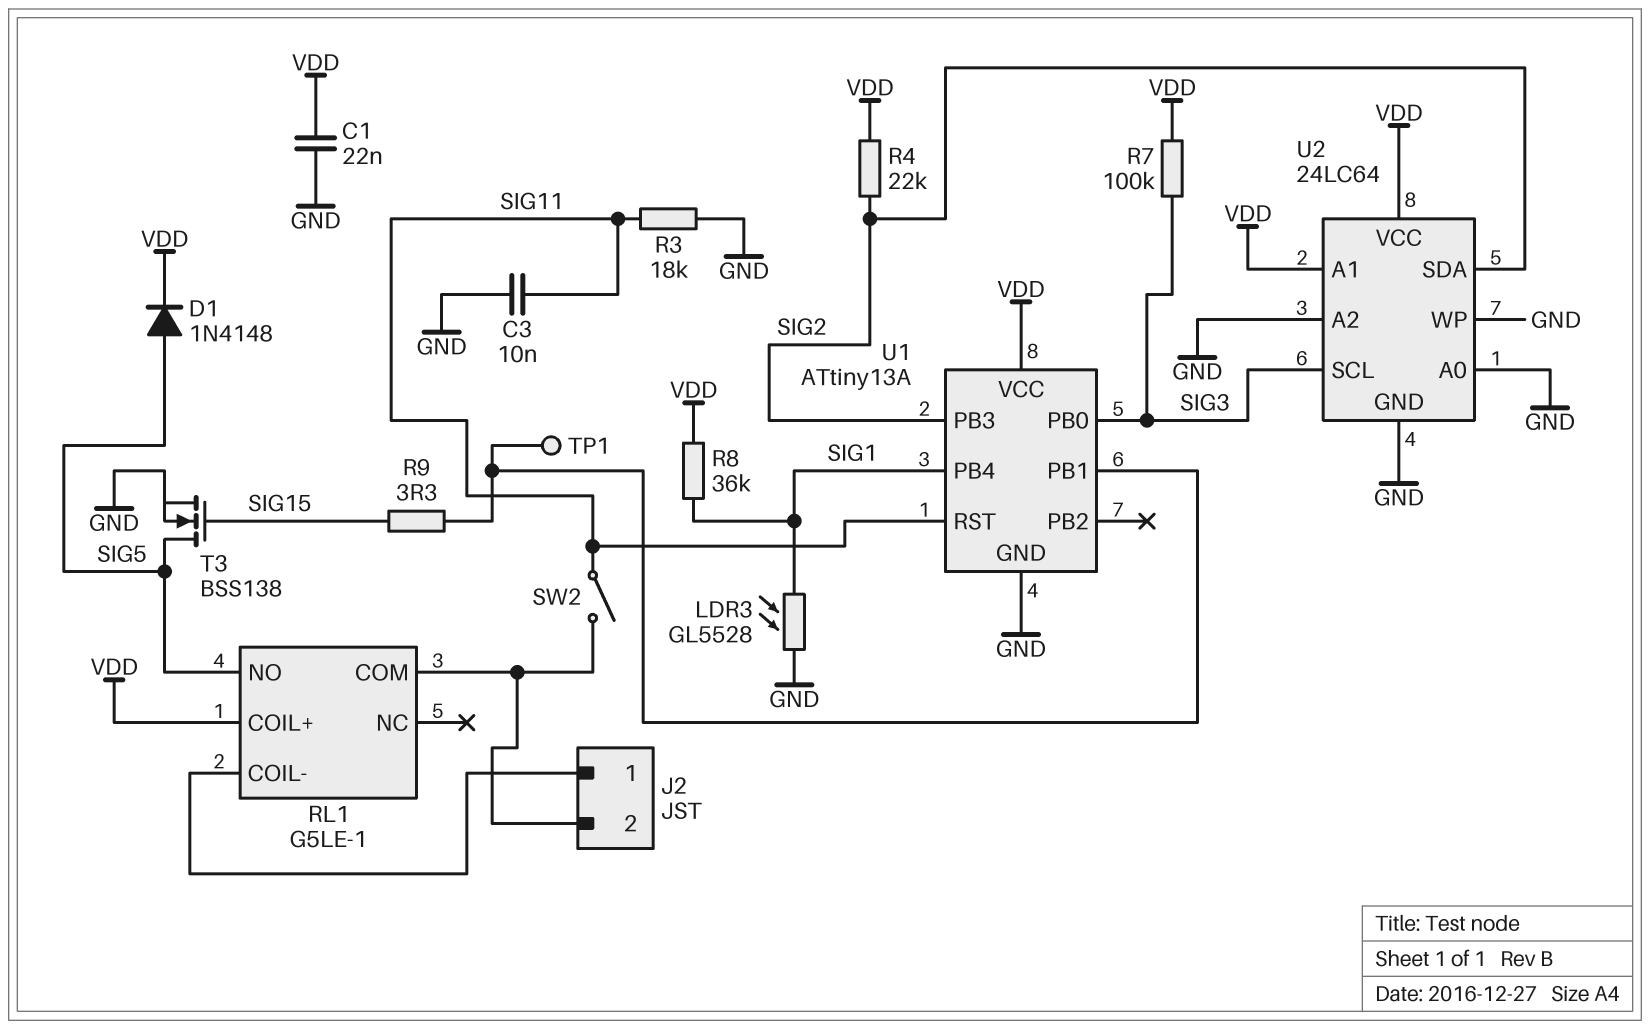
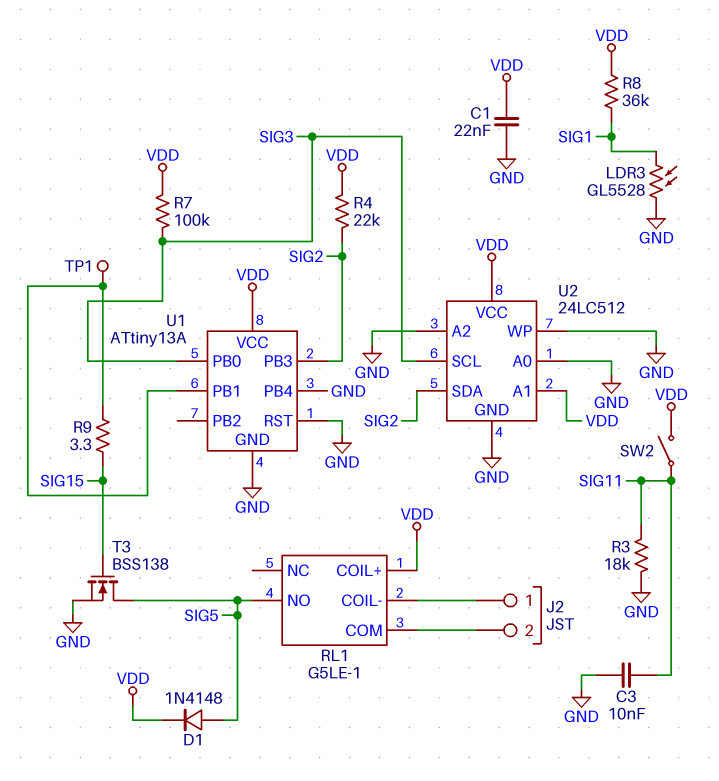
SW2: switch (J2/2, SIG11) -> switch (SIG11, VDD)
U1 pin PB4: SIG1 -> GND
U1 pin RST: SIG11 -> GND
U2: 24LC64 -> 24LC512

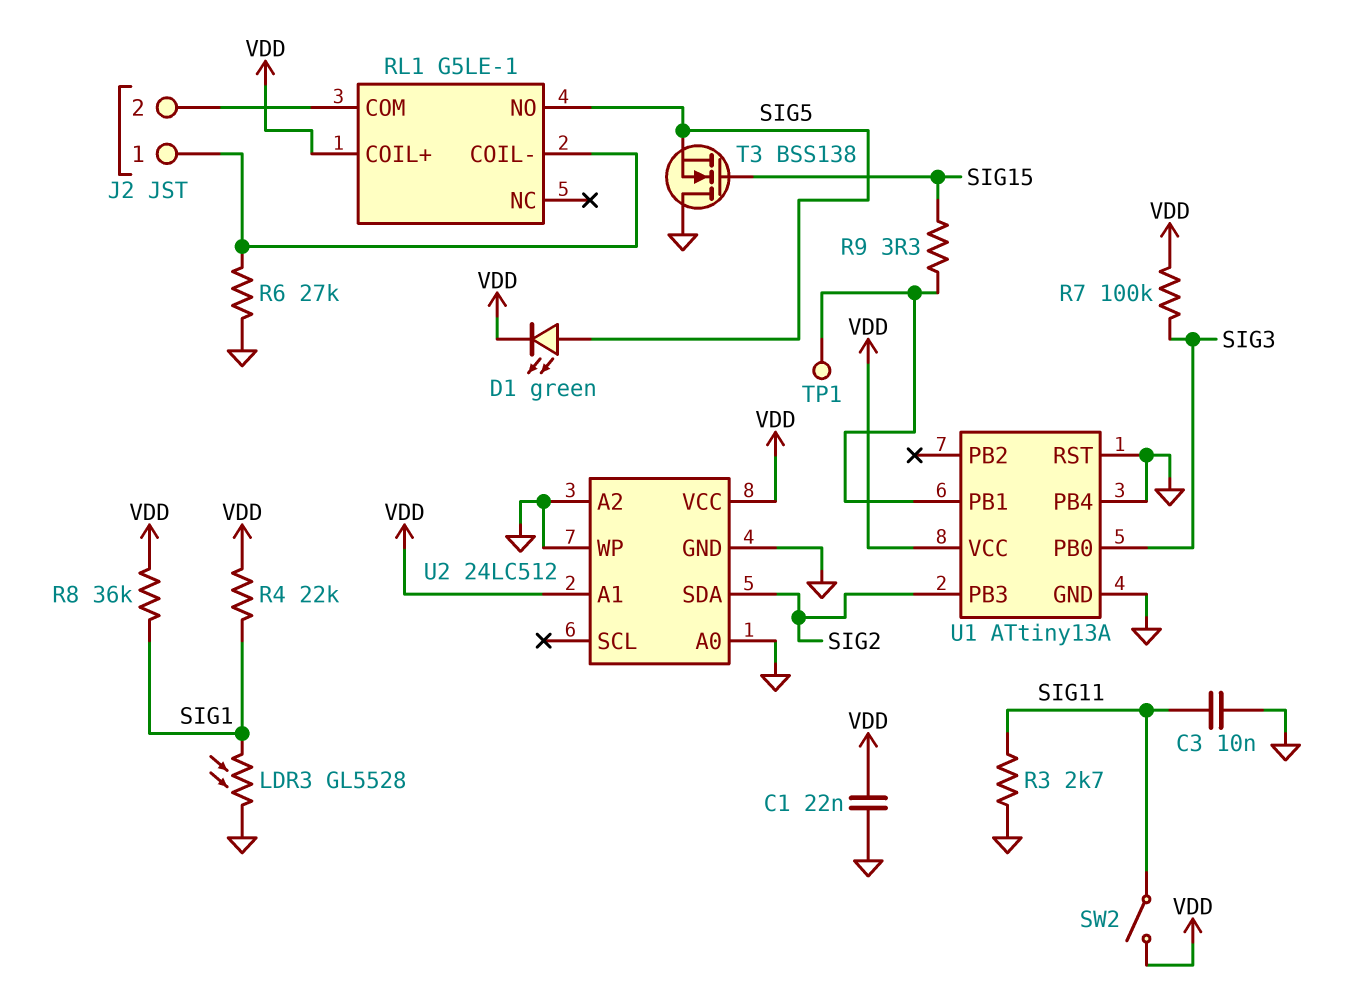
D1: diode 1N4148 (A SIG5, K VDD) -> LED green (A SIG5, K VDD)
R3: 18k (GND, SIG11) -> 2.7k (GND, SIG11)
R4: 22k (SIG2, VDD) -> 22k (SIG1, VDD)
R6: none -> 27k (GND, J2/1)
T3: NMOS BSS138 (G SIG15, D SIG5, S GND) -> NMOS BSS138 (G SIG15, D GND, S SIG5)
U2 pin SCL: SIG3 -> none

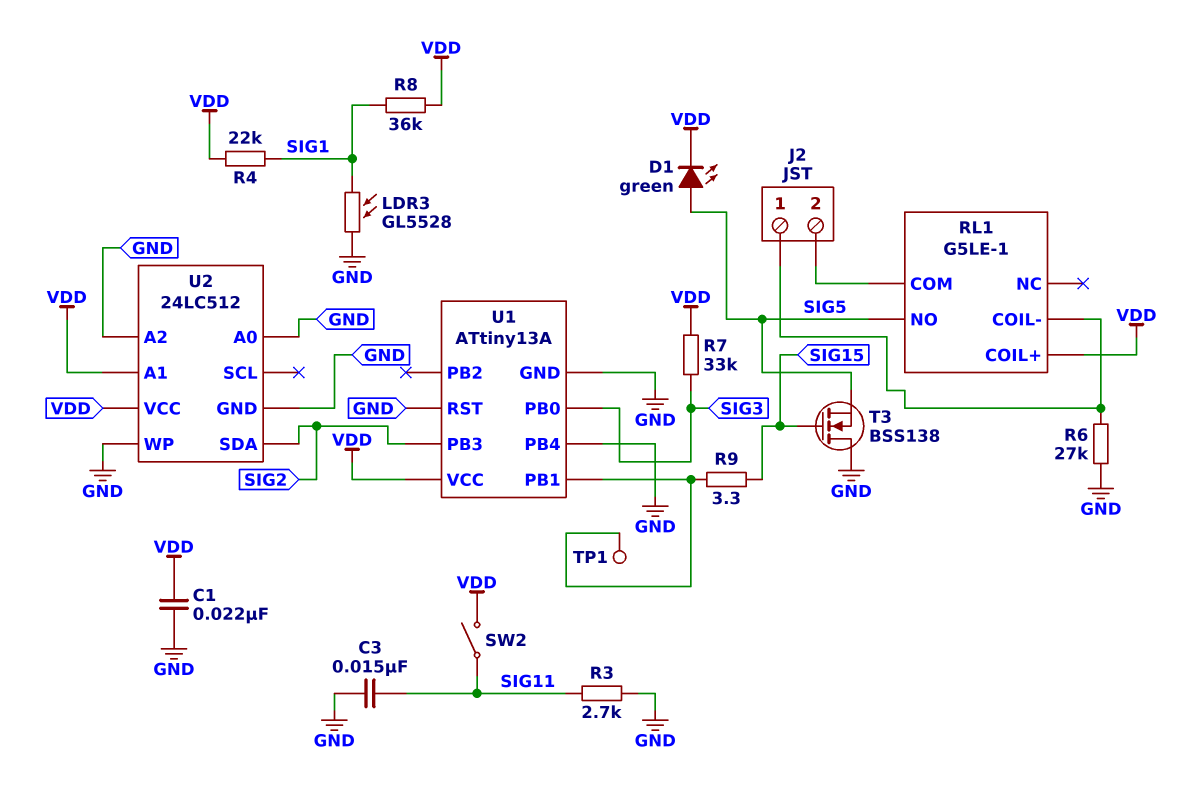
C3: 10nF (GND, SIG11) -> 15nF (GND, SIG11)
R7: 100k (SIG3, VDD) -> 33k (SIG3, VDD)

